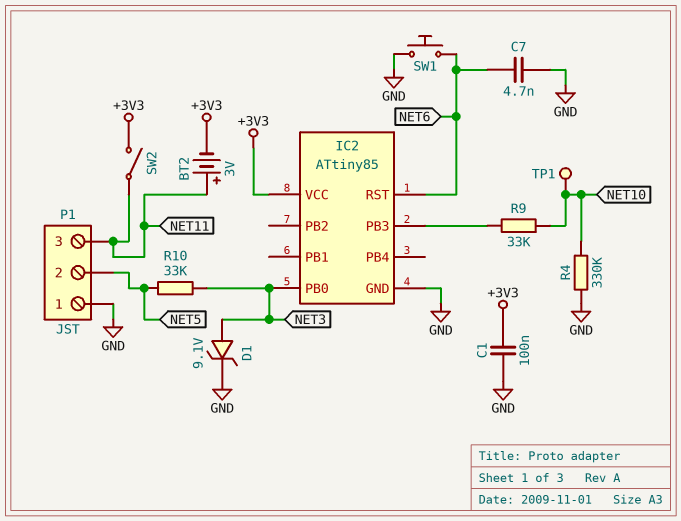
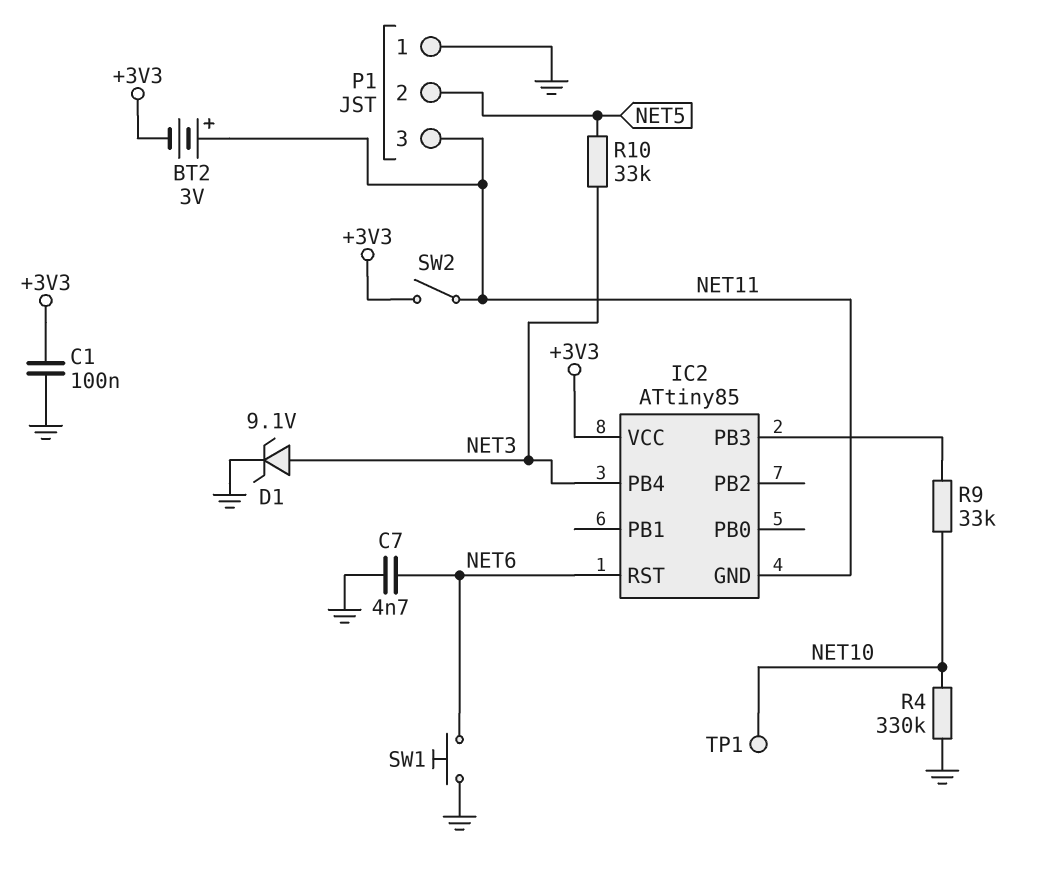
IC2 pin GND: GND -> NET11
IC2 pin PB0: NET3 -> none
IC2 pin PB4: none -> NET3

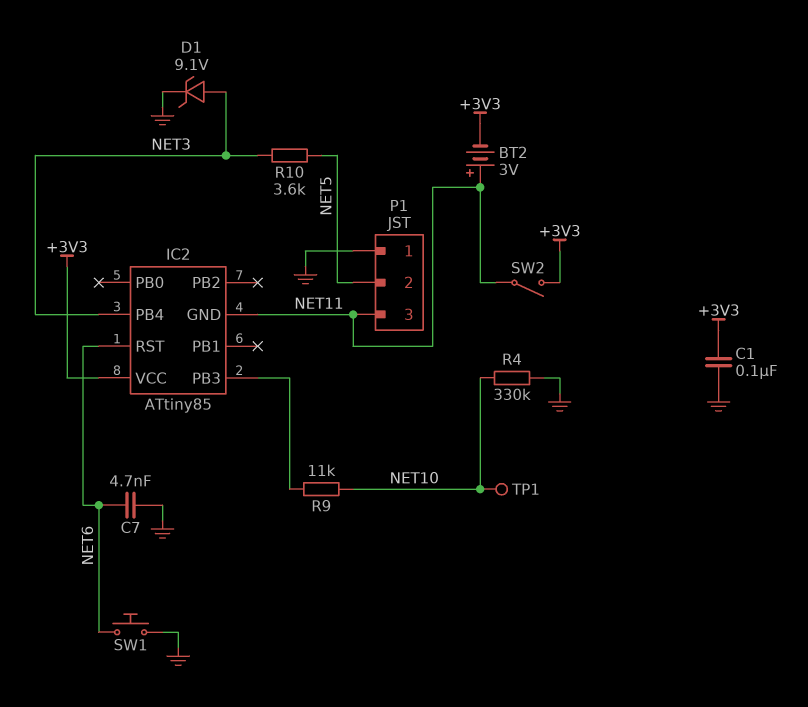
R9: 33k (IC2/PB3, NET10) -> 11k (IC2/PB3, NET10)
R10: 33k (NET3, NET5) -> 3.6k (NET3, NET5)

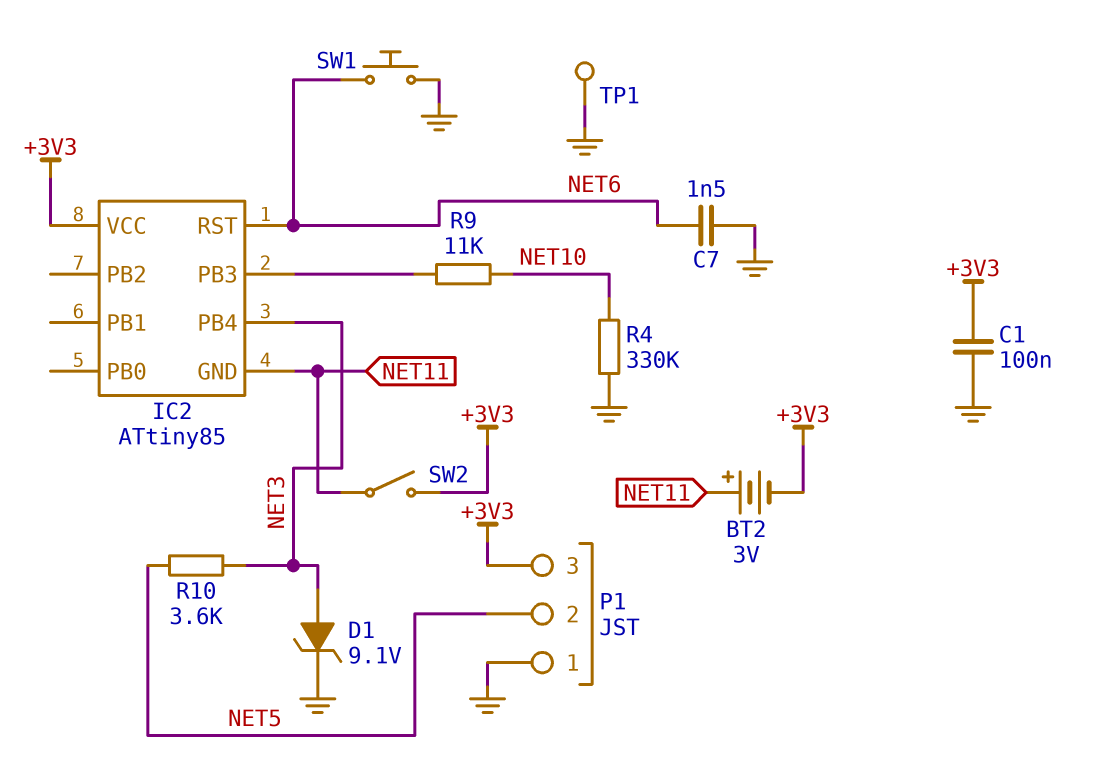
C7: 4.7nF (GND, NET6) -> 1.5nF (GND, NET6)
P1 pin 3: NET11 -> +3V3
TP1: test point (NET10) -> test point (GND)

